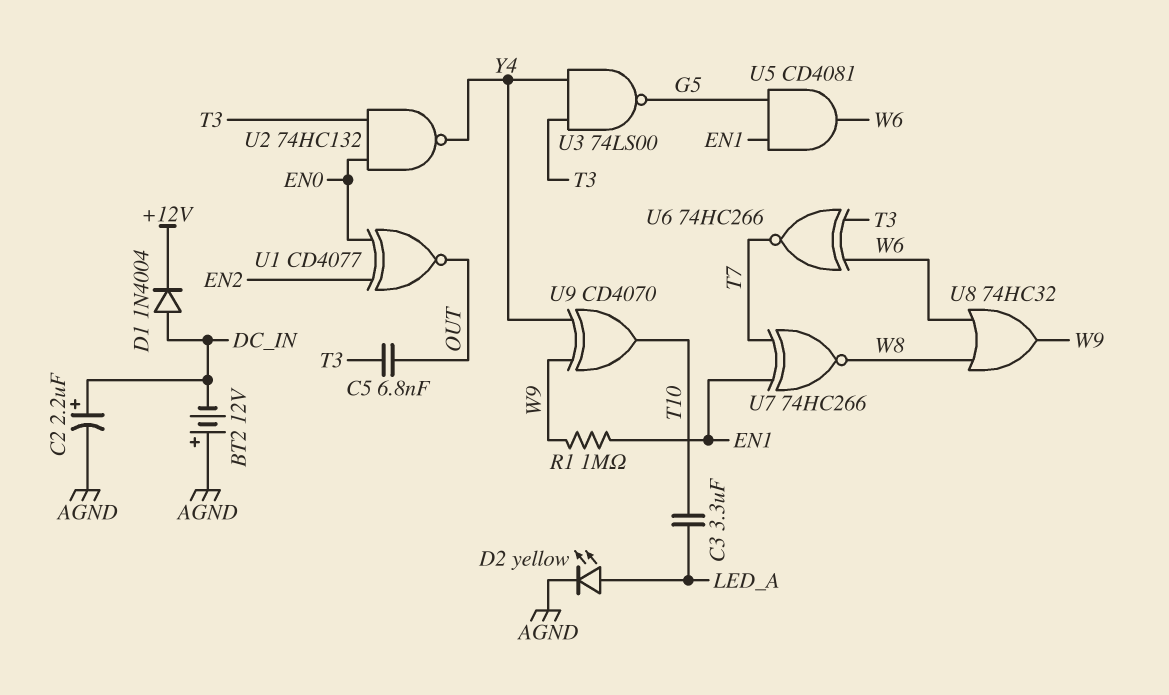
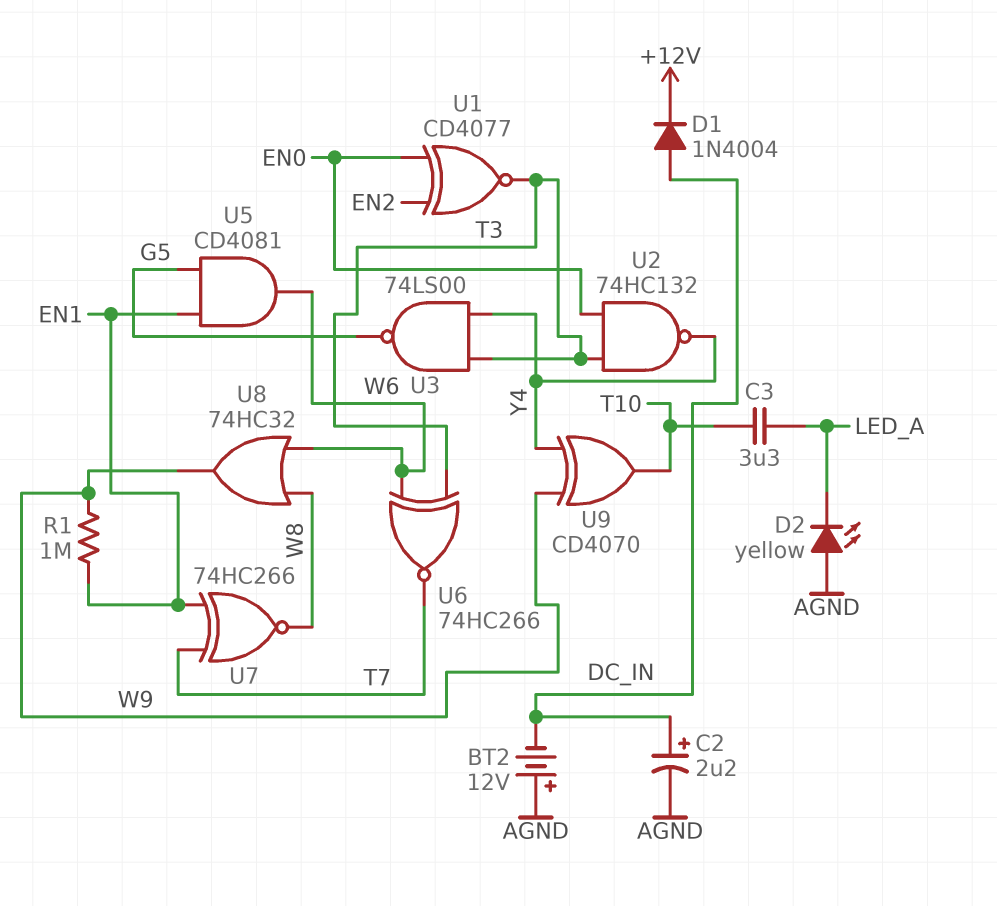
C5: 6.8nF (OUT, T3) -> none
D2: LED yellow (A LED_A, K AGND) -> LED yellow (A AGND, K LED_A)
U1: XNOR CD4077 (in EN0, in EN2, out OUT) -> XNOR CD4077 (in EN0, in EN2, out T3)

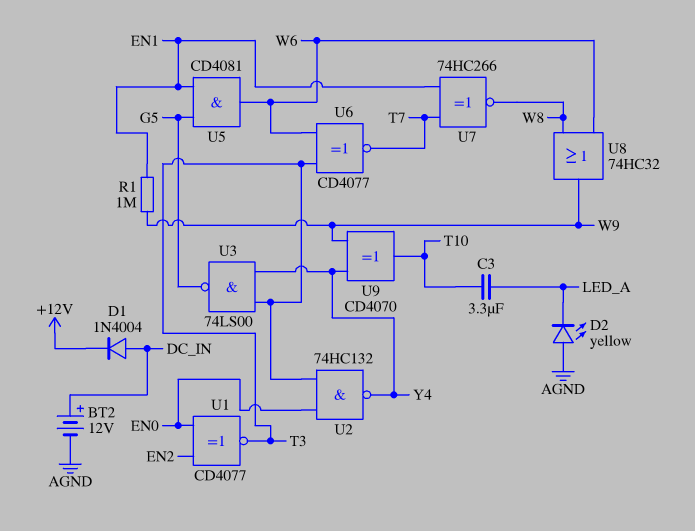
BT2: 12V (plus AGND, minus DC_IN) -> 12V (plus DC_IN, minus AGND)
C2: 2.2uF (plus DC_IN, minus AGND) -> none
U6: XNOR 74HC266 (in T3, in W6, out T7) -> XNOR CD4077 (in T3, in W6, out T7)

